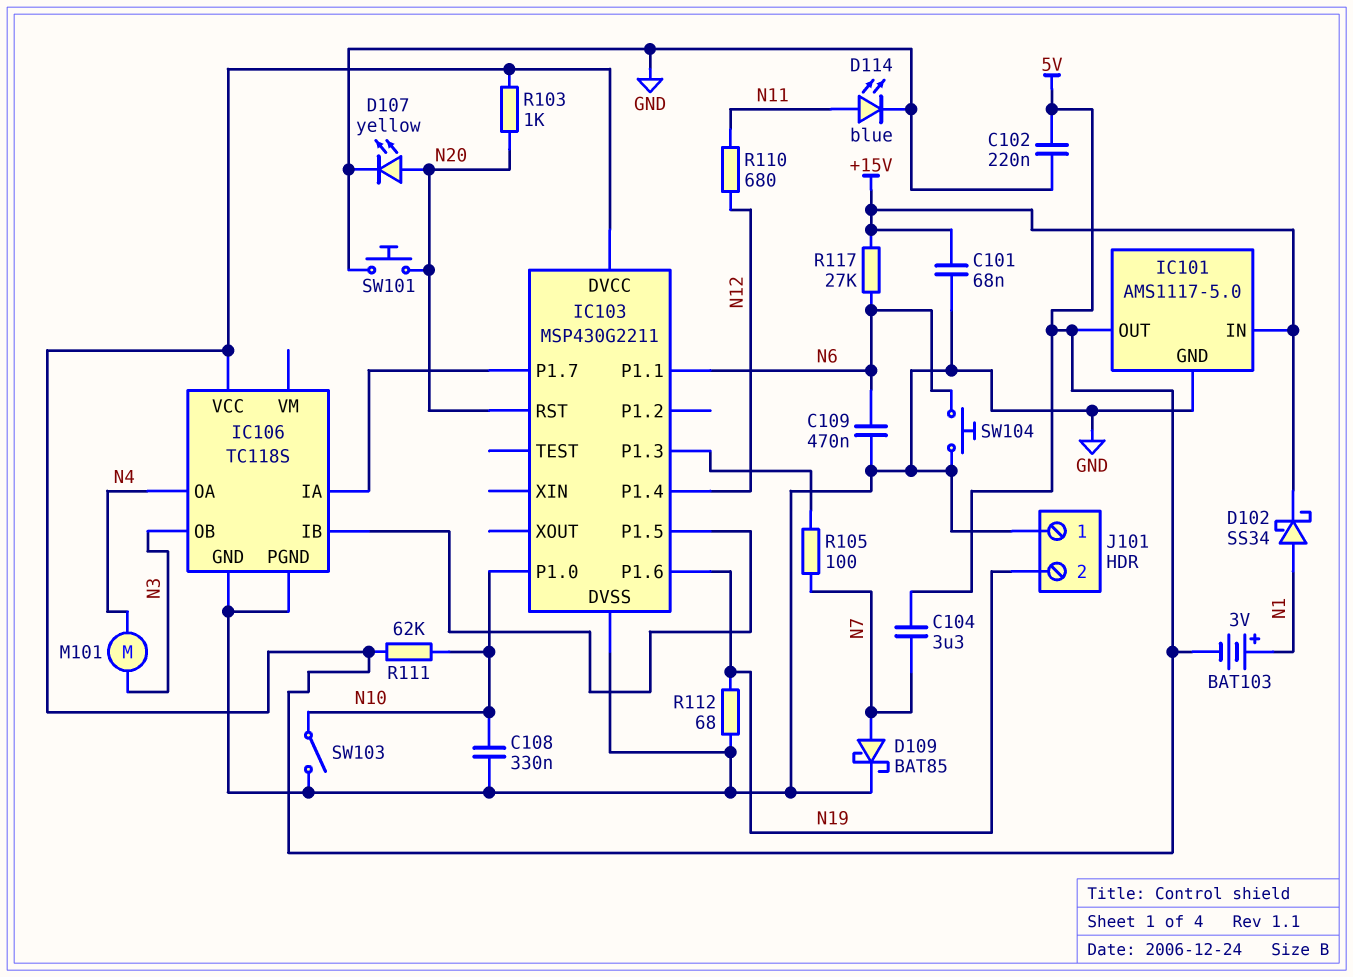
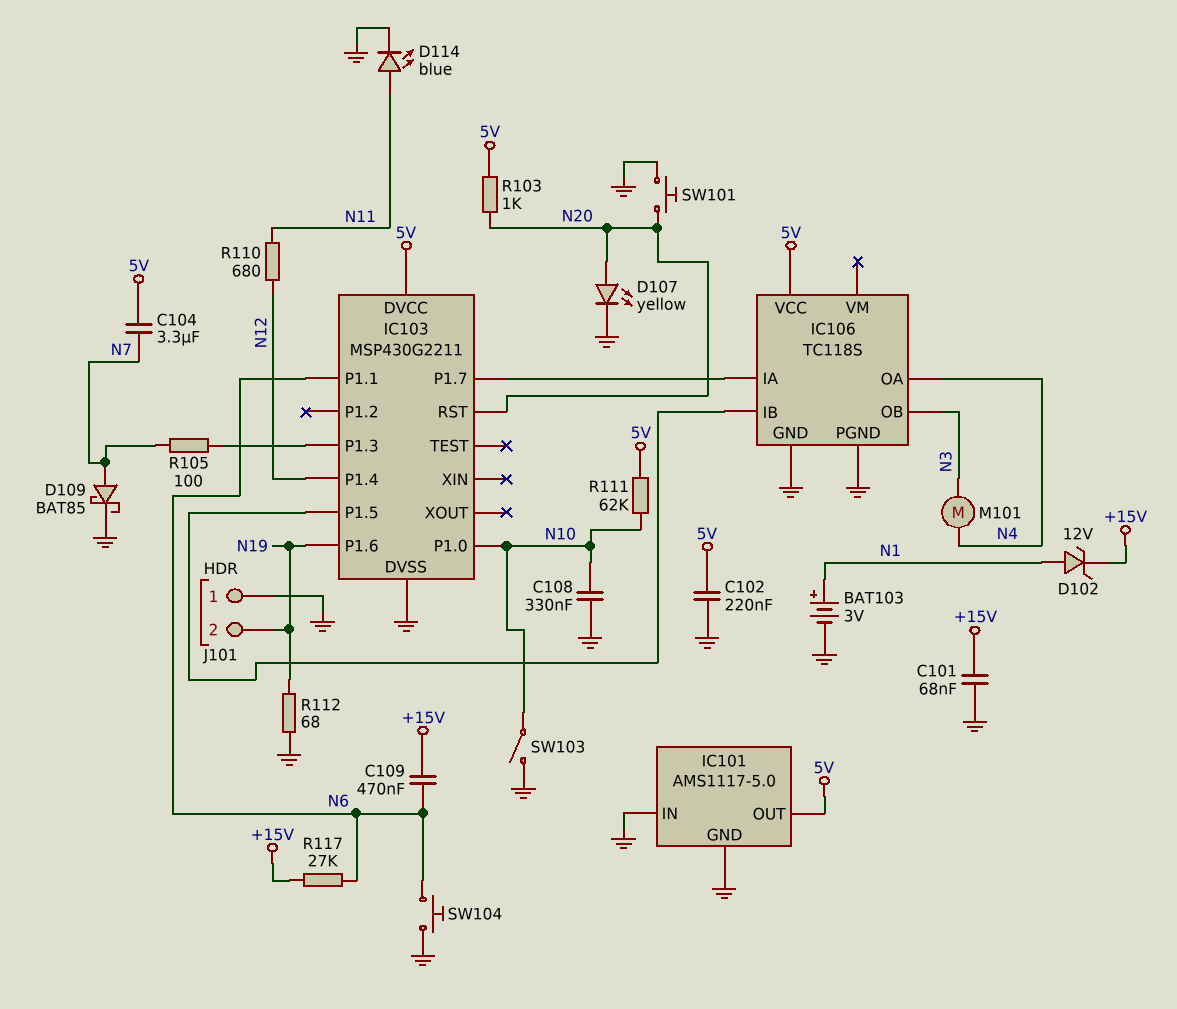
BAT103: 3V (plus N1, minus 5V) -> 3V (plus N1, minus GND)
C109: 470nF (GND, N6) -> 470nF (+15V, N6)
D102: schottky SS34 (A N1, K +15V) -> zener 12V (A N1, K +15V)
IC101 pin IN: +15V -> GND

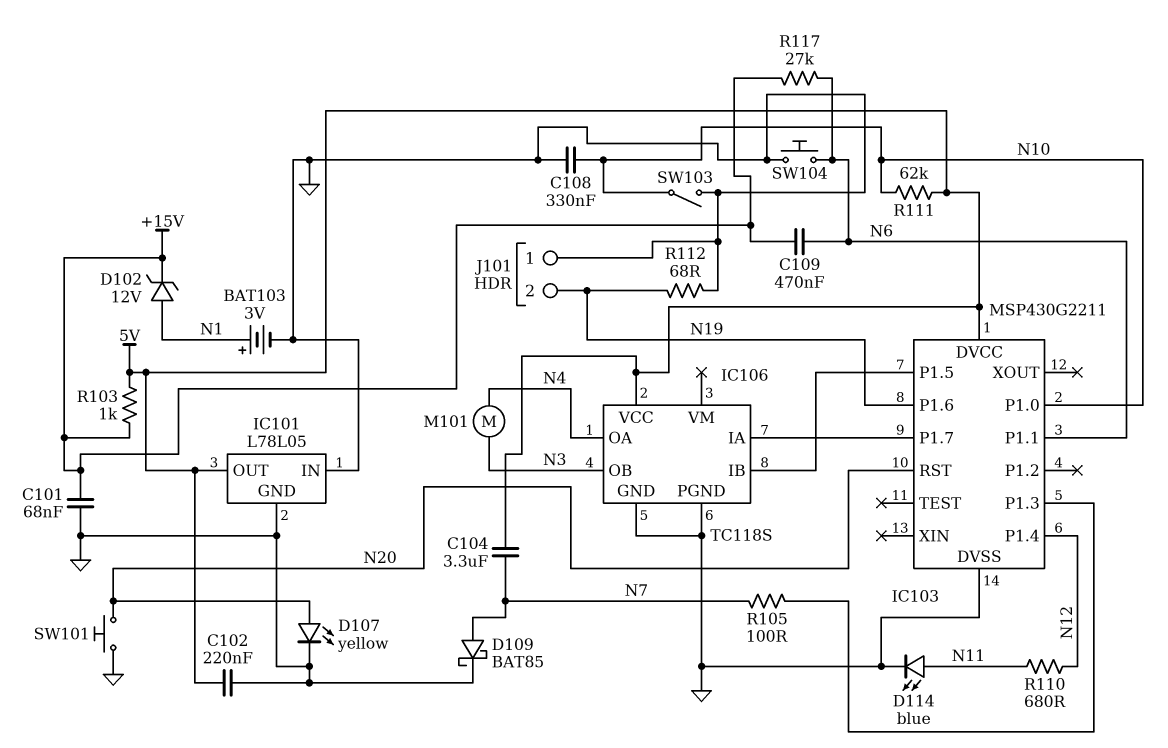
IC101: AMS1117-5.0 -> L78L05
R103: 1k (5V, N20) -> 1k (+15V, 5V)

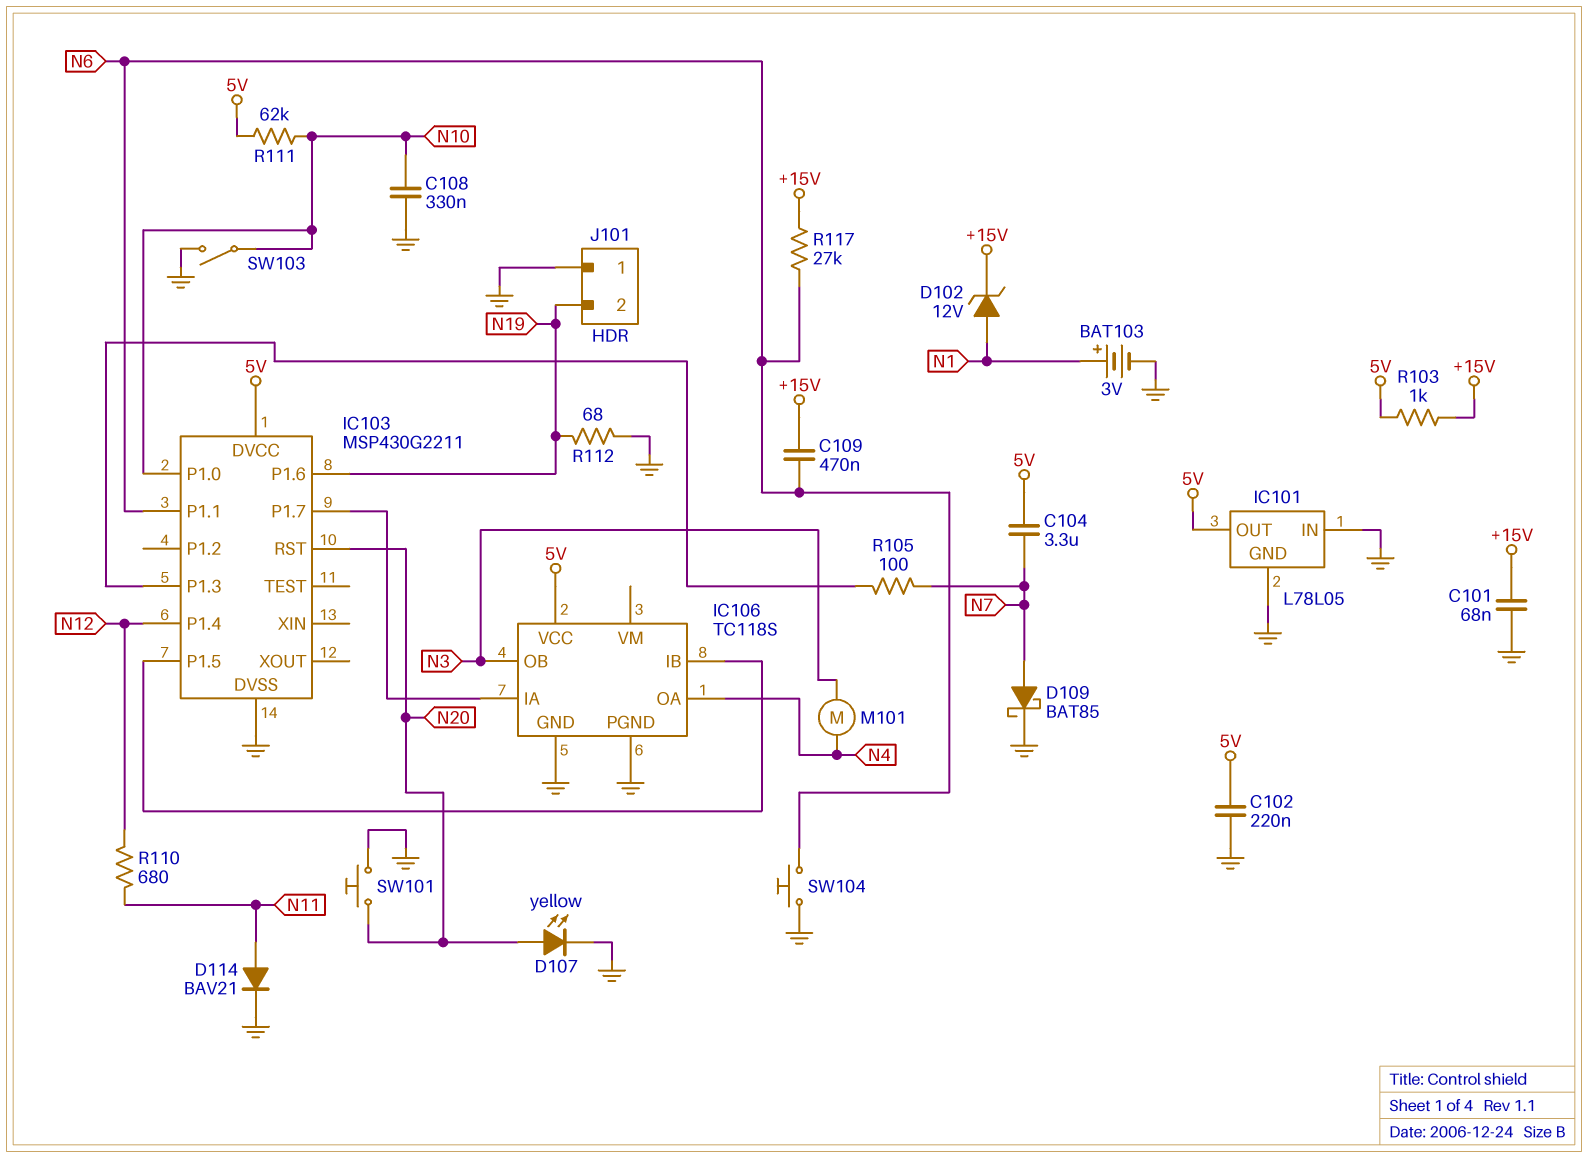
D114: LED blue (A N11, K GND) -> diode BAV21 (A N11, K GND)

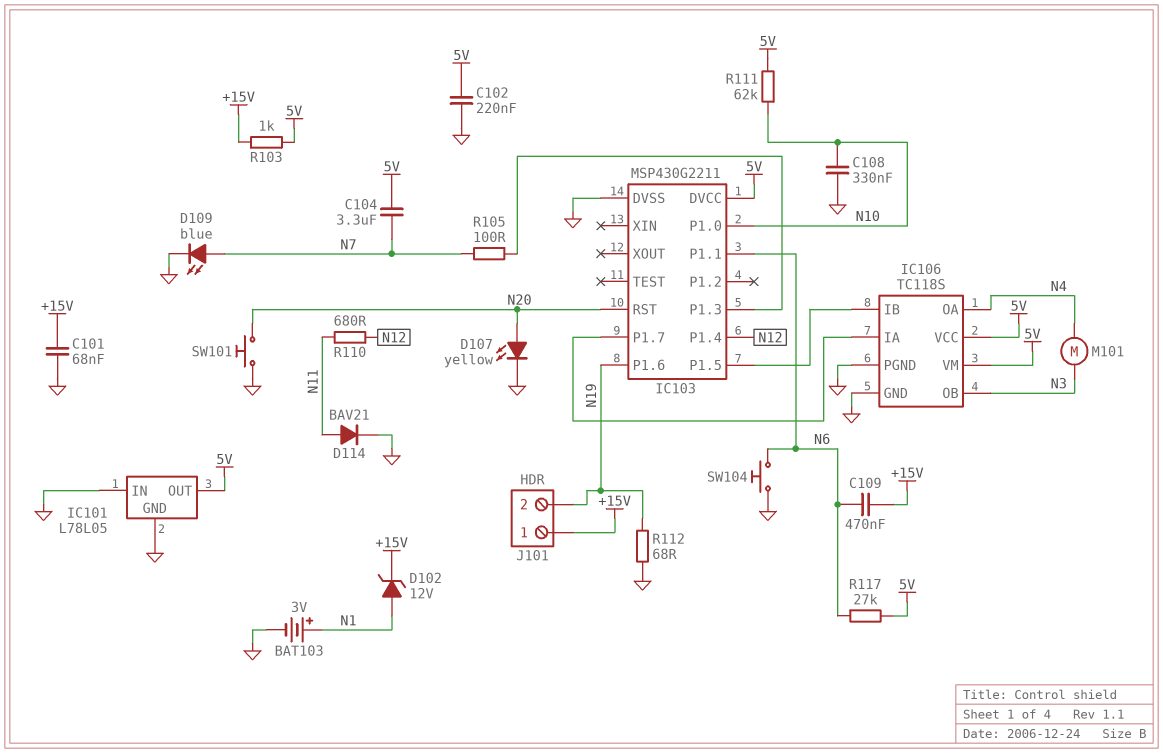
D109: schottky BAT85 (A N7, K GND) -> LED blue (A N7, K GND)
IC106 pin VM: none -> 5V
J101 pin 1: GND -> +15V
R117: 27k (+15V, N6) -> 27k (5V, N6)
SW103: switch (GND, N10) -> none

